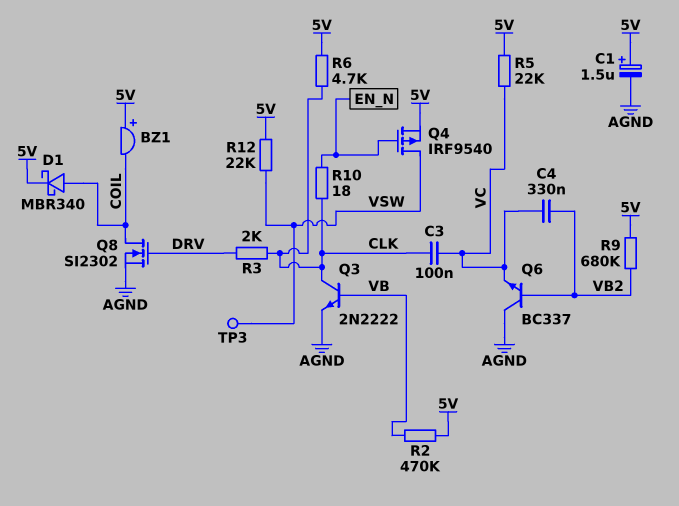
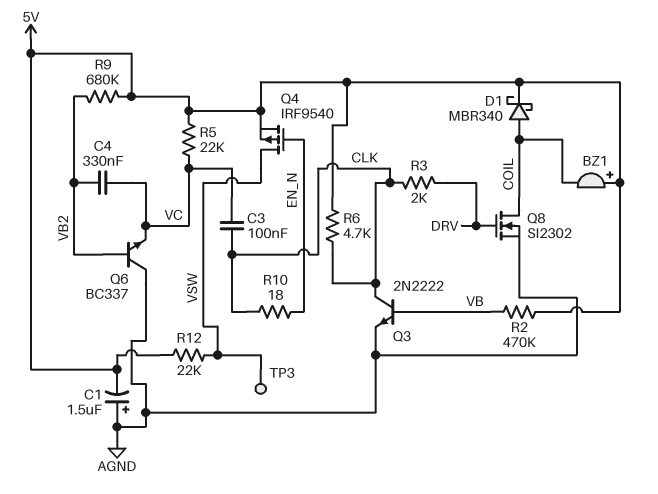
C1: 1.5uF (plus 5V, minus AGND) -> 1.5uF (plus AGND, minus 5V)

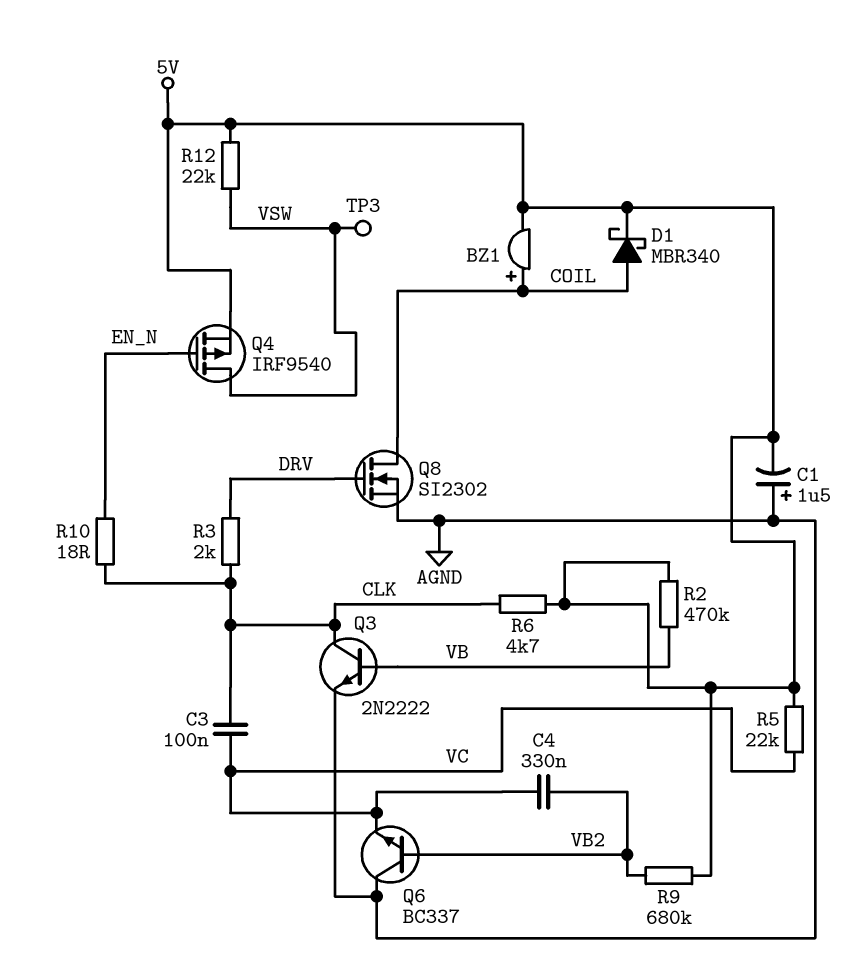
BZ1: buzzer (plus 5V, minus COIL) -> buzzer (plus COIL, minus 5V)

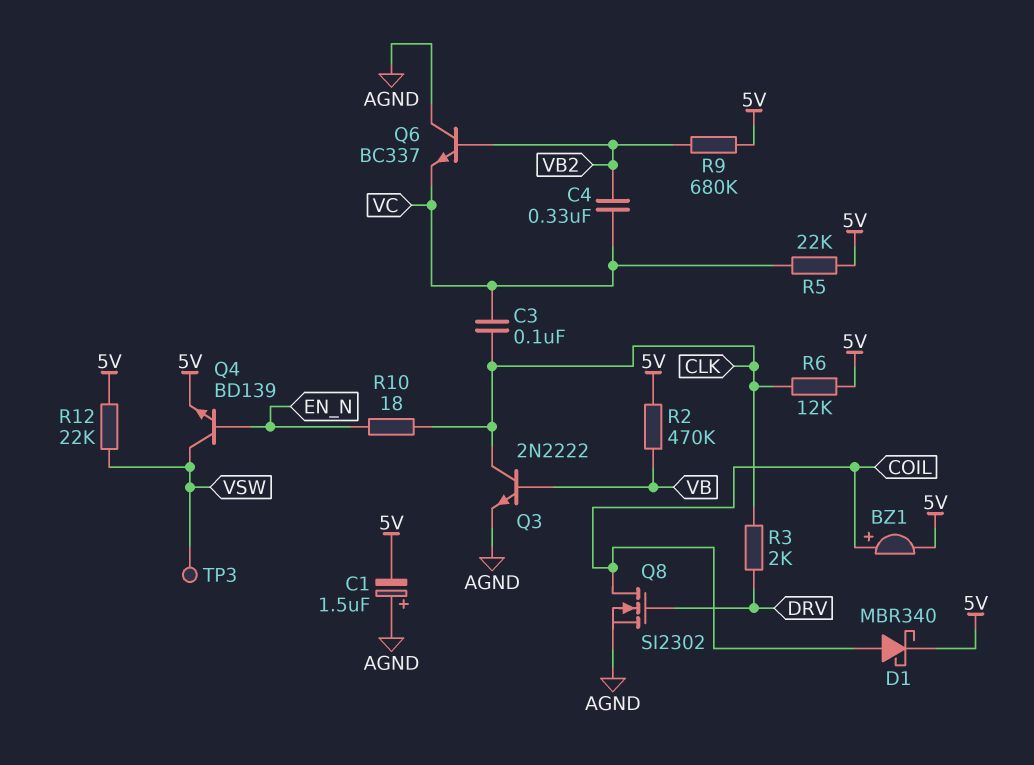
Q4: PMOS IRF9540 (G EN_N, D VSW, S 5V) -> NPN BD139 (B EN_N, C VSW, E 5V)
R6: 4.7k (5V, CLK) -> 12k (5V, CLK)

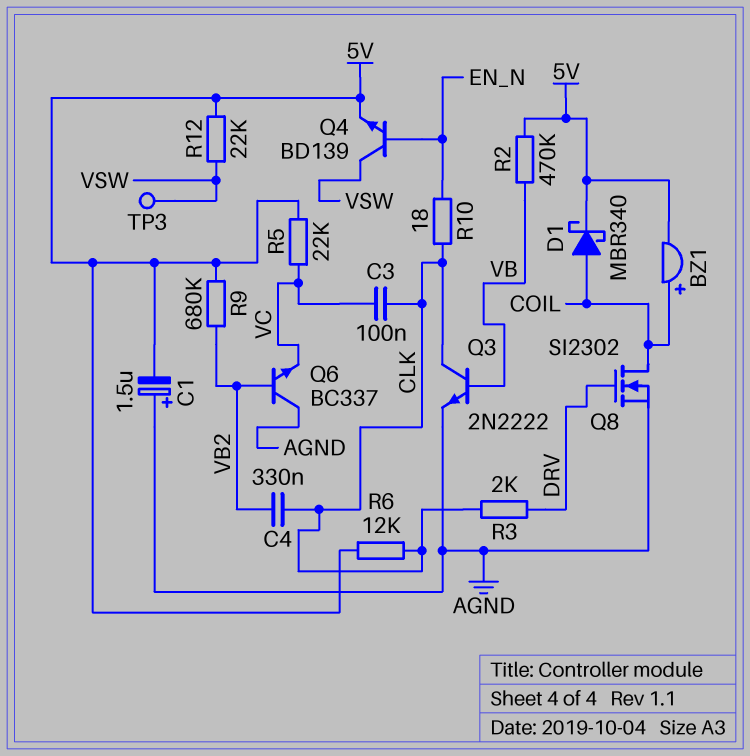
C4: 330nF (VB2, VC) -> 330nF (CLK, VB2)

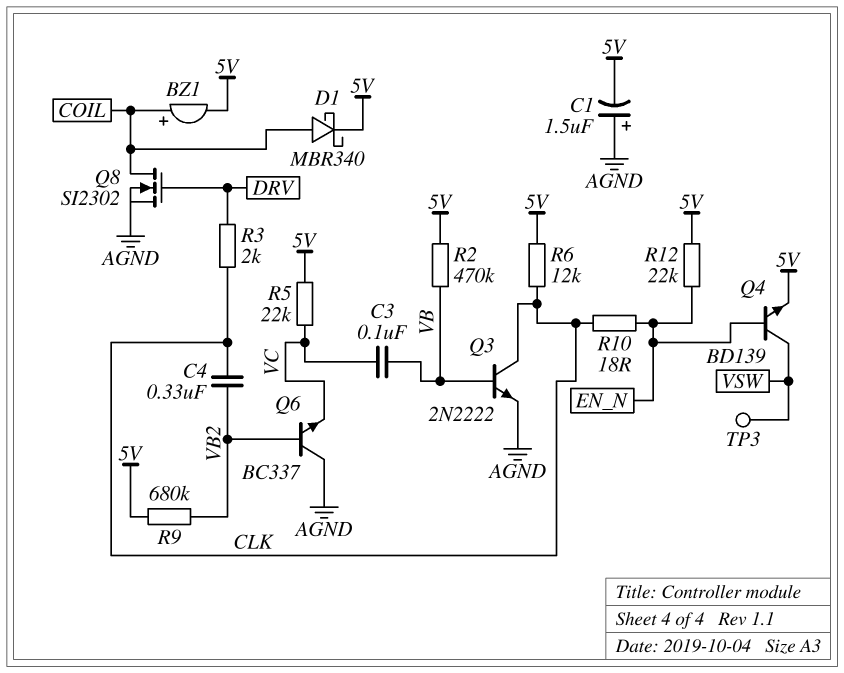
C3: 100nF (CLK, VC) -> 100nF (VB, VC)
R12: 22k (5V, VSW) -> 22k (5V, EN_N)

